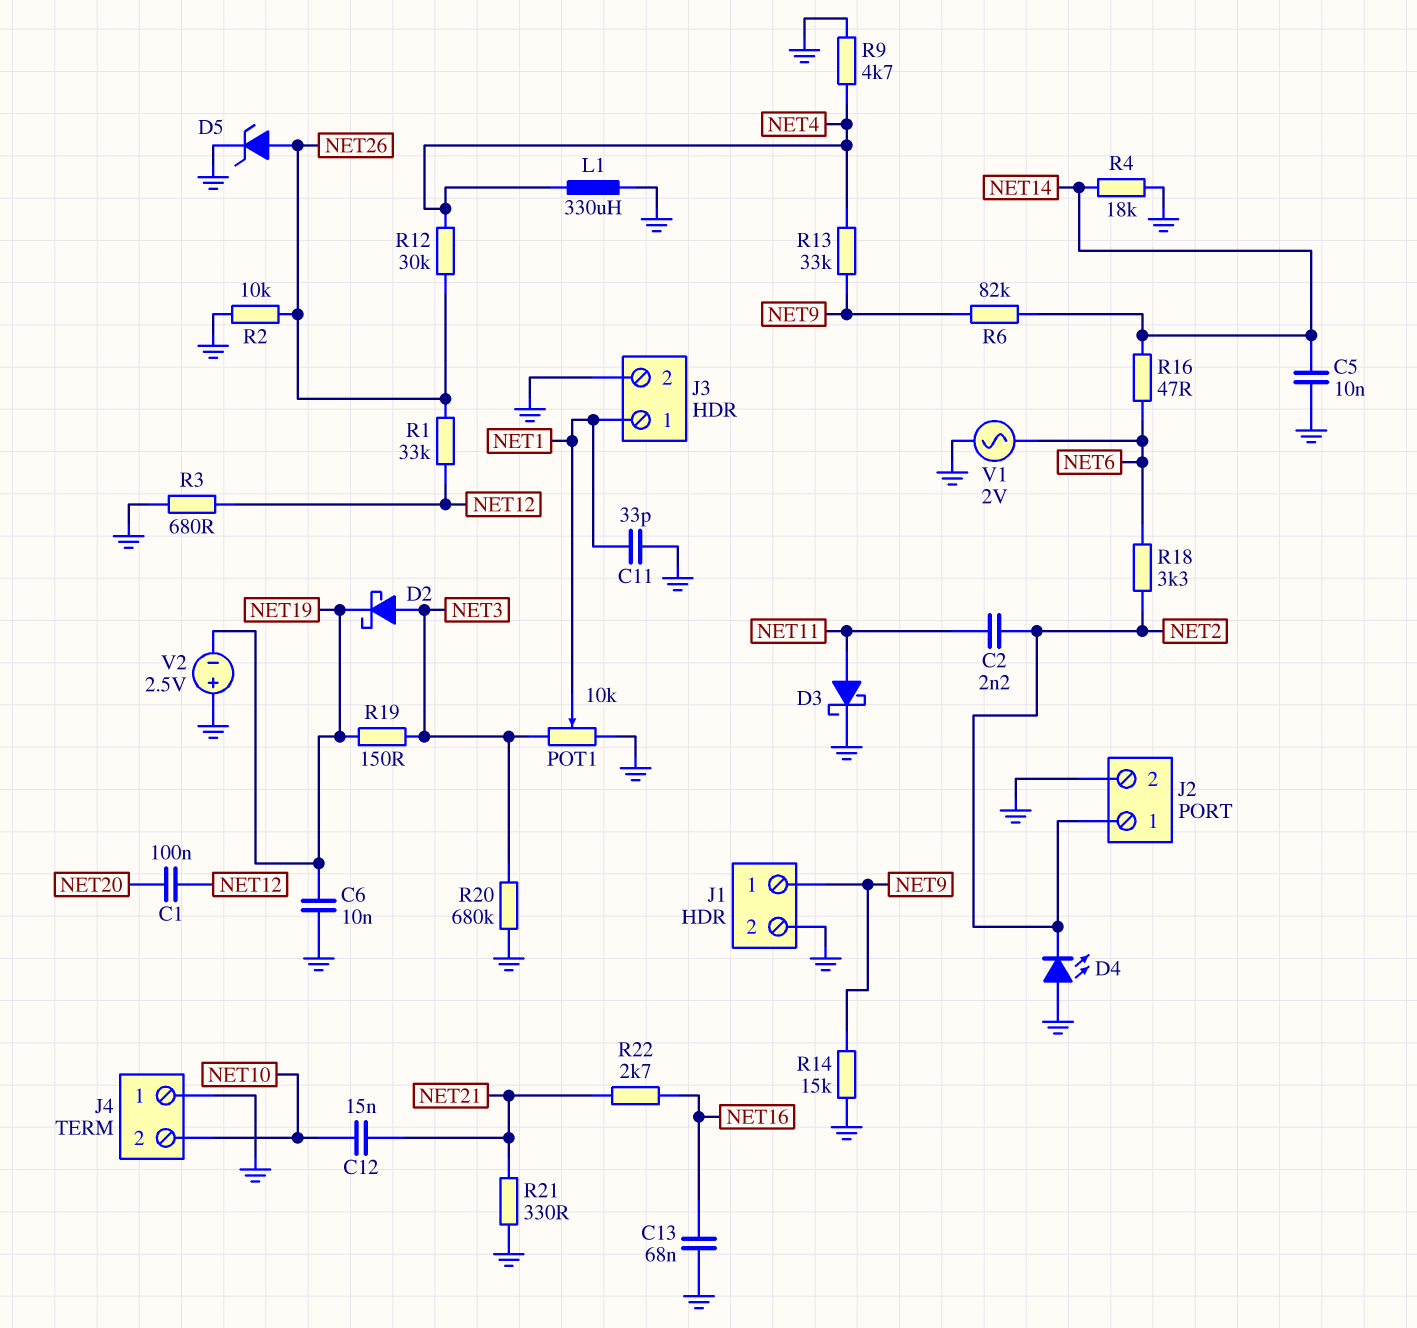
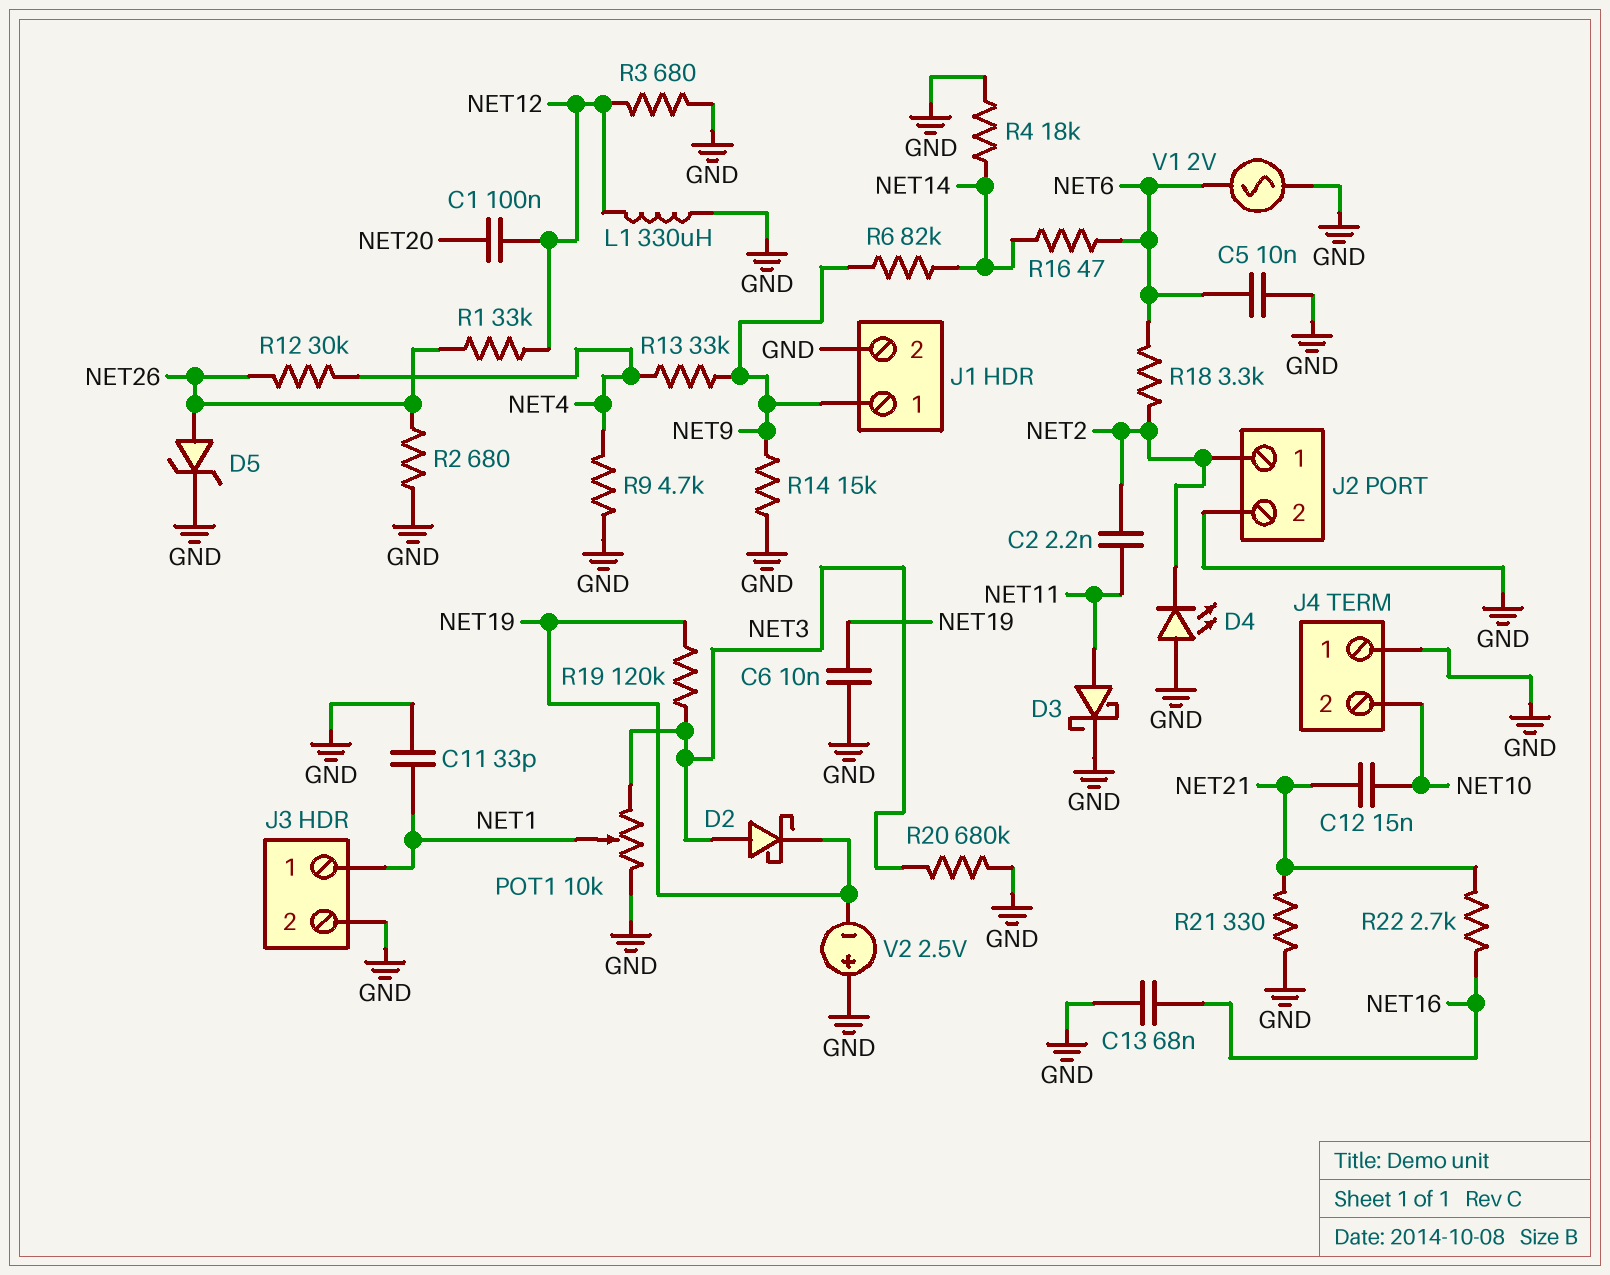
C5: 10nF (GND, NET14) -> 10nF (GND, NET6)
L1: 330uH (GND, NET4) -> 330uH (GND, NET12)
R2: 10k (GND, NET26) -> 680 (GND, NET26)
R19: 150 (NET3, NET19) -> 120k (NET3, NET19)

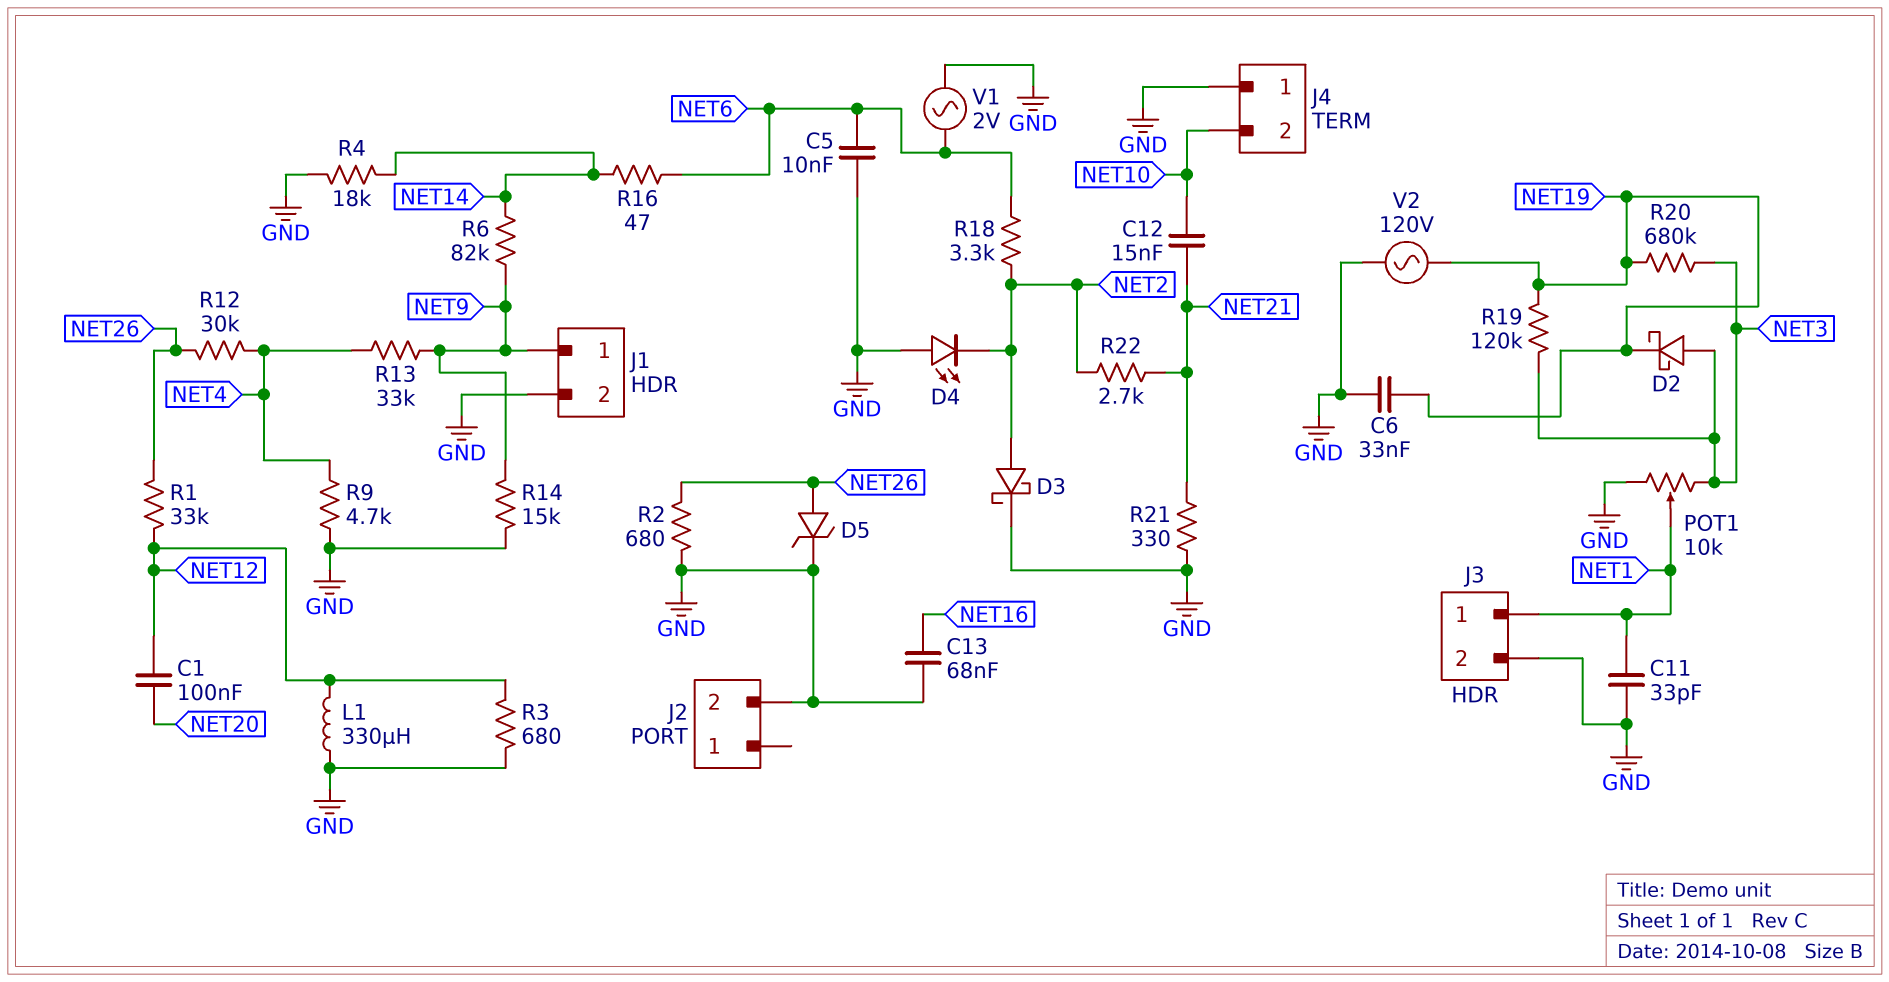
C2: 2.2nF (NET2, NET11) -> none
C6: 10nF (GND, NET19) -> 33nF (GND, NET19)
D3: schottky (A NET11, K GND) -> schottky (A NET2, K GND)
J2 pin 1: NET2 -> none
R20: 680k (GND, NET3) -> 680k (NET3, NET19)
R22: 2.7k (NET16, NET21) -> 2.7k (NET2, NET21)
V2: 2.5V (plus GND, minus NET19) -> AC 120V (GND, NET19)

